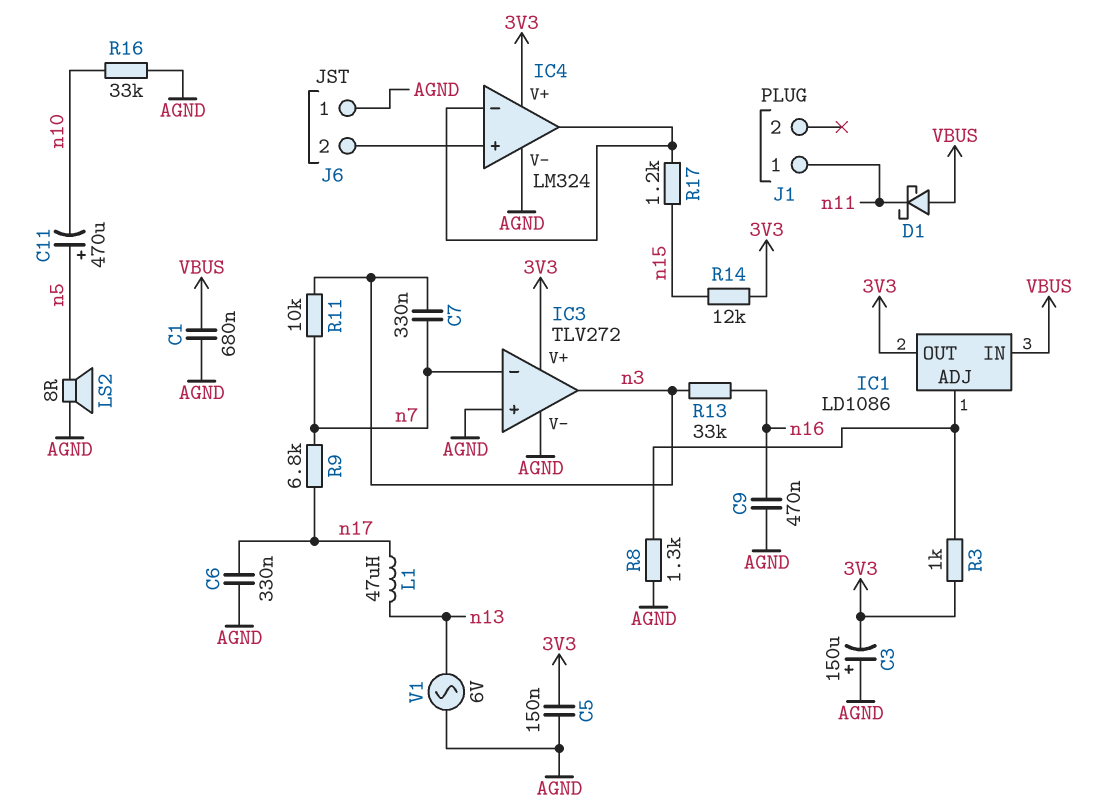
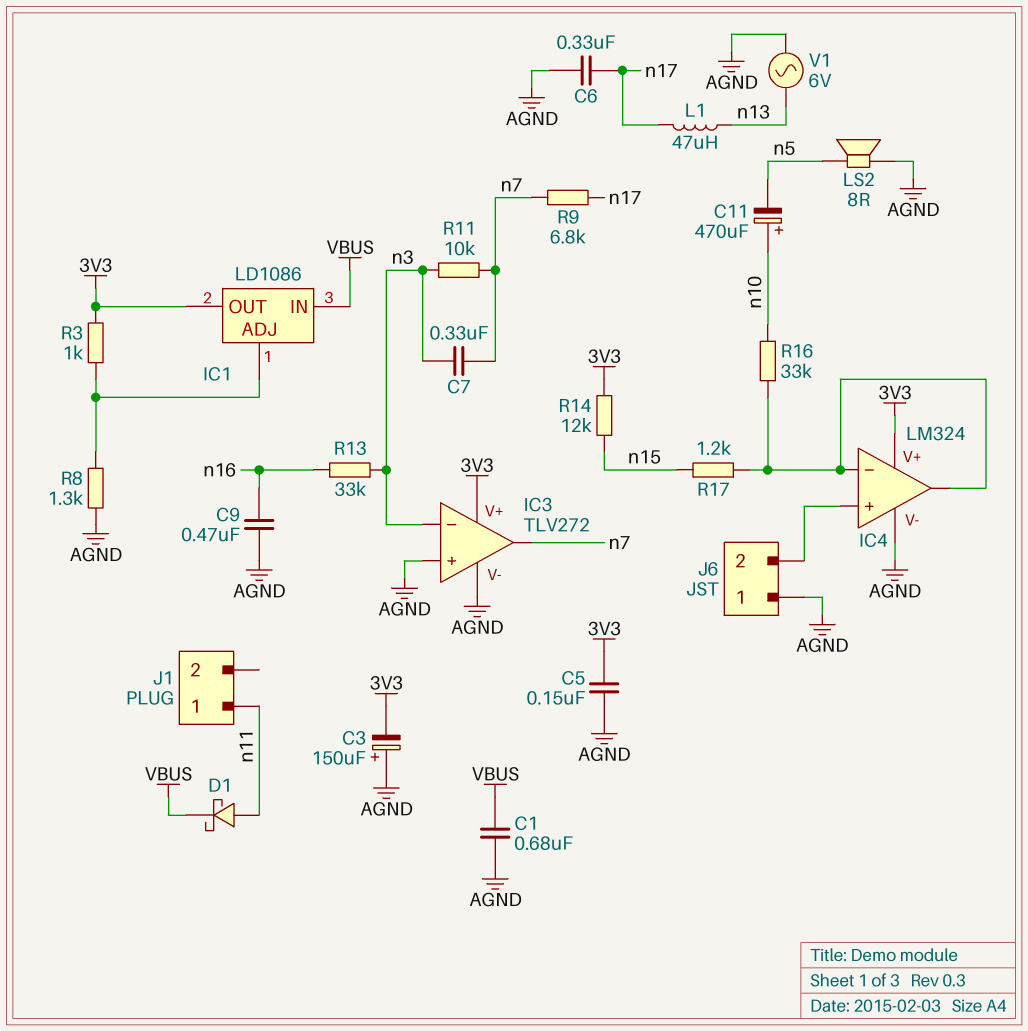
C11: 470uF (plus n5, minus n10) -> 470uF (plus n10, minus n5)
D1: schottky (A VBUS, K n11) -> schottky (A n11, K VBUS)
IC3 pin in-: n7 -> n3
IC3 pin out: n3 -> n7
R16: 33k (AGND, n10) -> 33k (IC4/in-, n10)

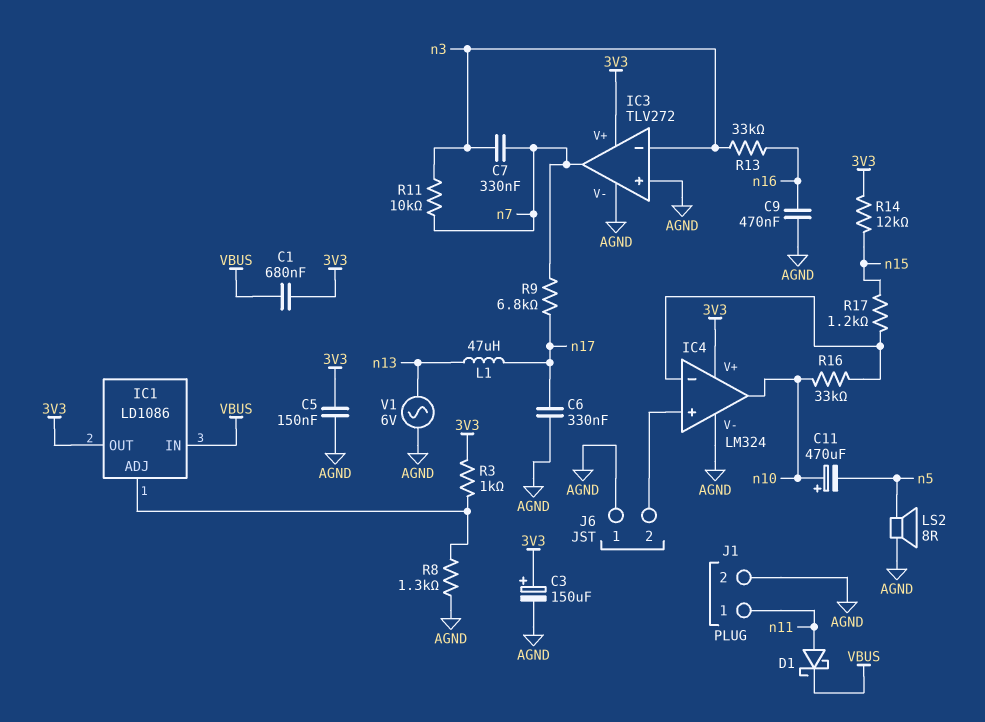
C1: 680nF (AGND, VBUS) -> 680nF (3V3, VBUS)
C3: 150uF (plus AGND, minus 3V3) -> 150uF (plus 3V3, minus AGND)
IC4 pin out: IC4/in- -> n10
J1 pin 2: none -> AGND

